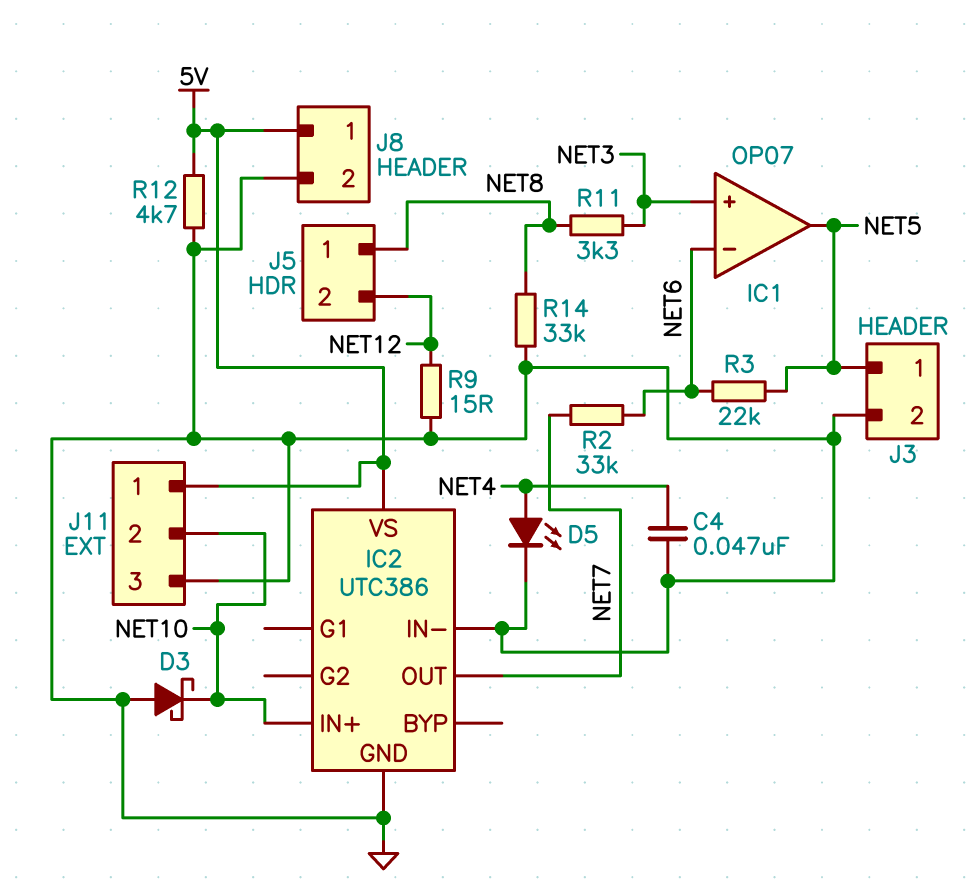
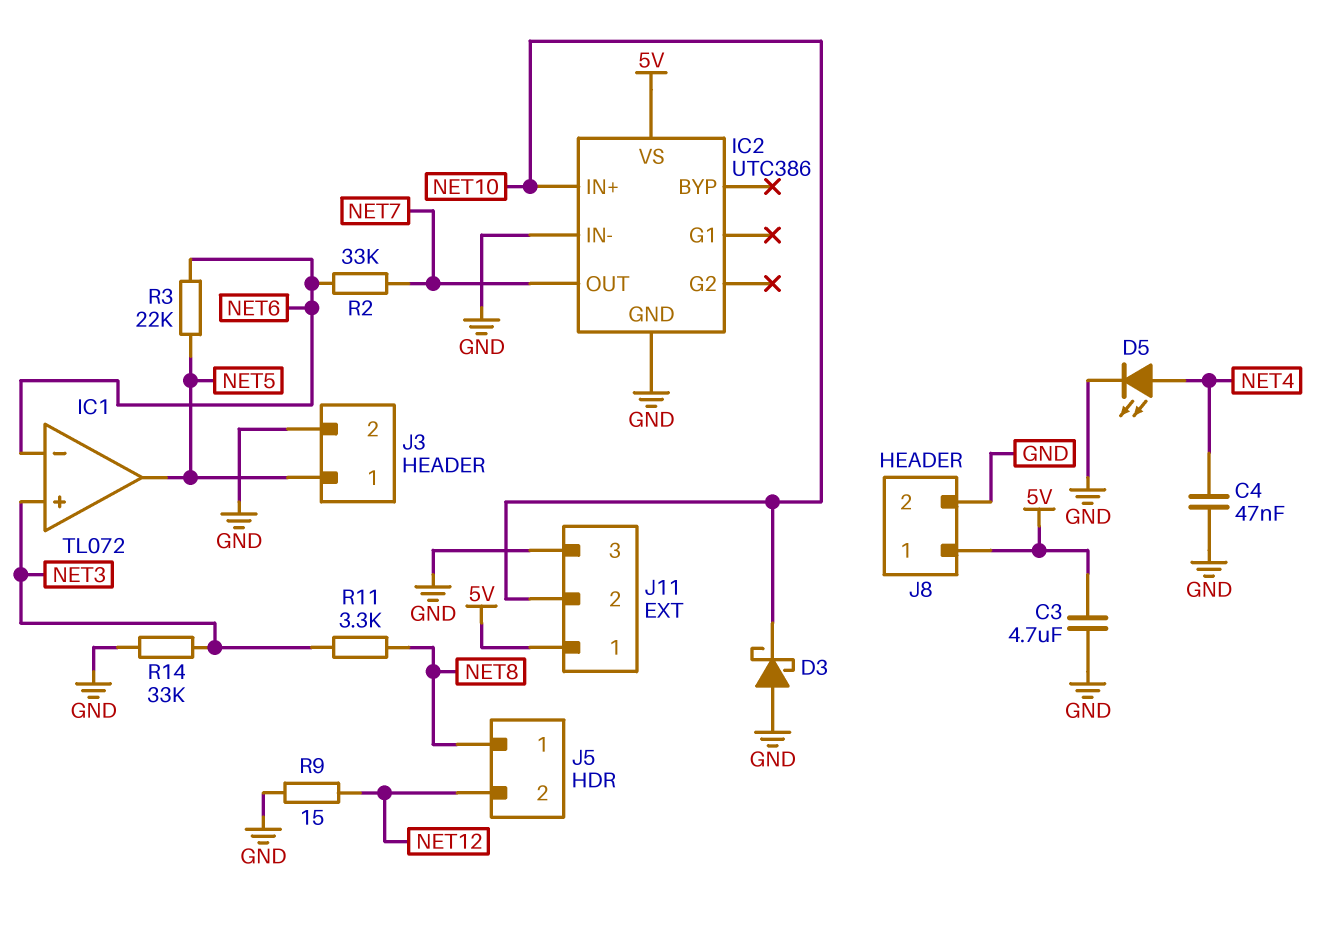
C3: none -> 4.7uF (5V, GND)
IC1: OP07 -> TL072
R12: 4.7k (5V, GND) -> none
R14: 33k (GND, NET8) -> 33k (GND, NET3)

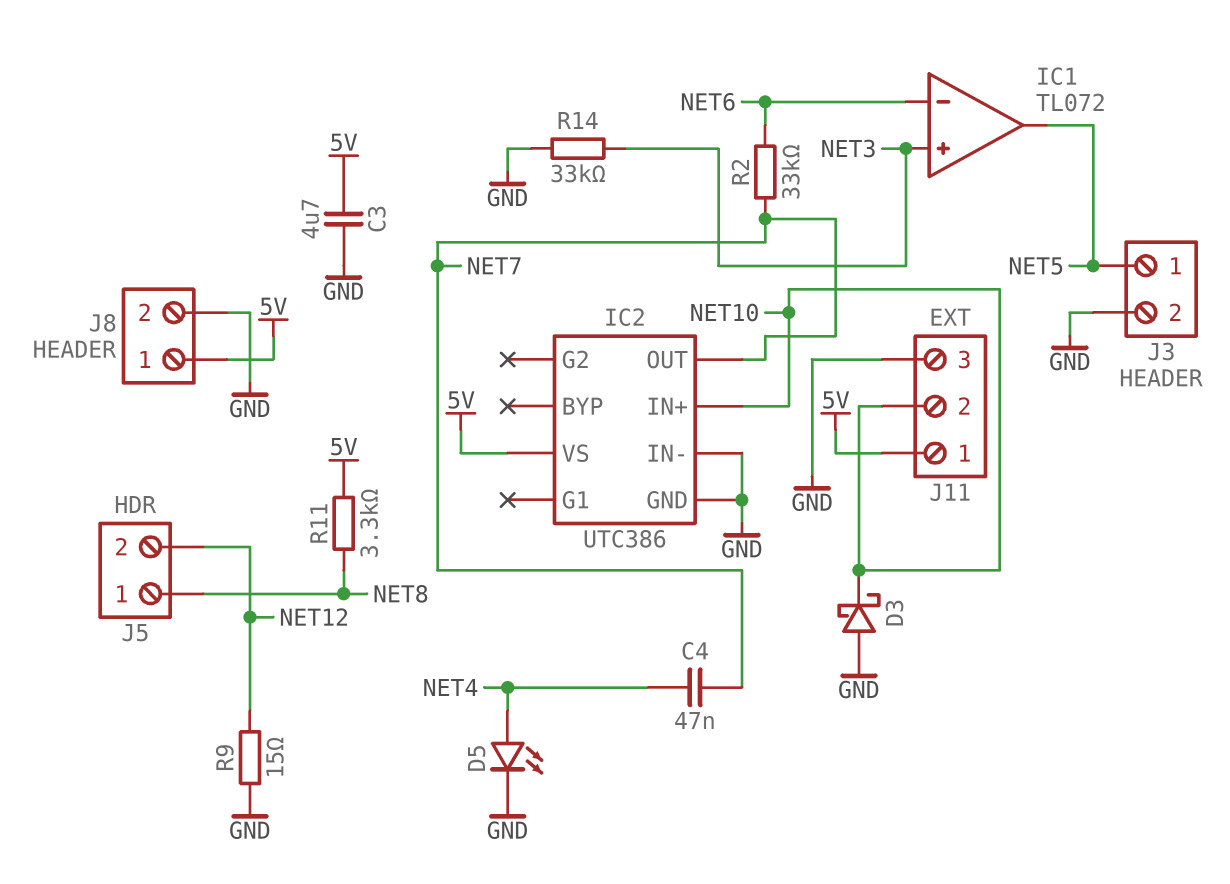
C4: 47nF (GND, NET4) -> 47nF (NET4, NET7)
R3: 22k (NET5, NET6) -> none
R11: 3.3k (NET3, NET8) -> 3.3k (5V, NET8)

